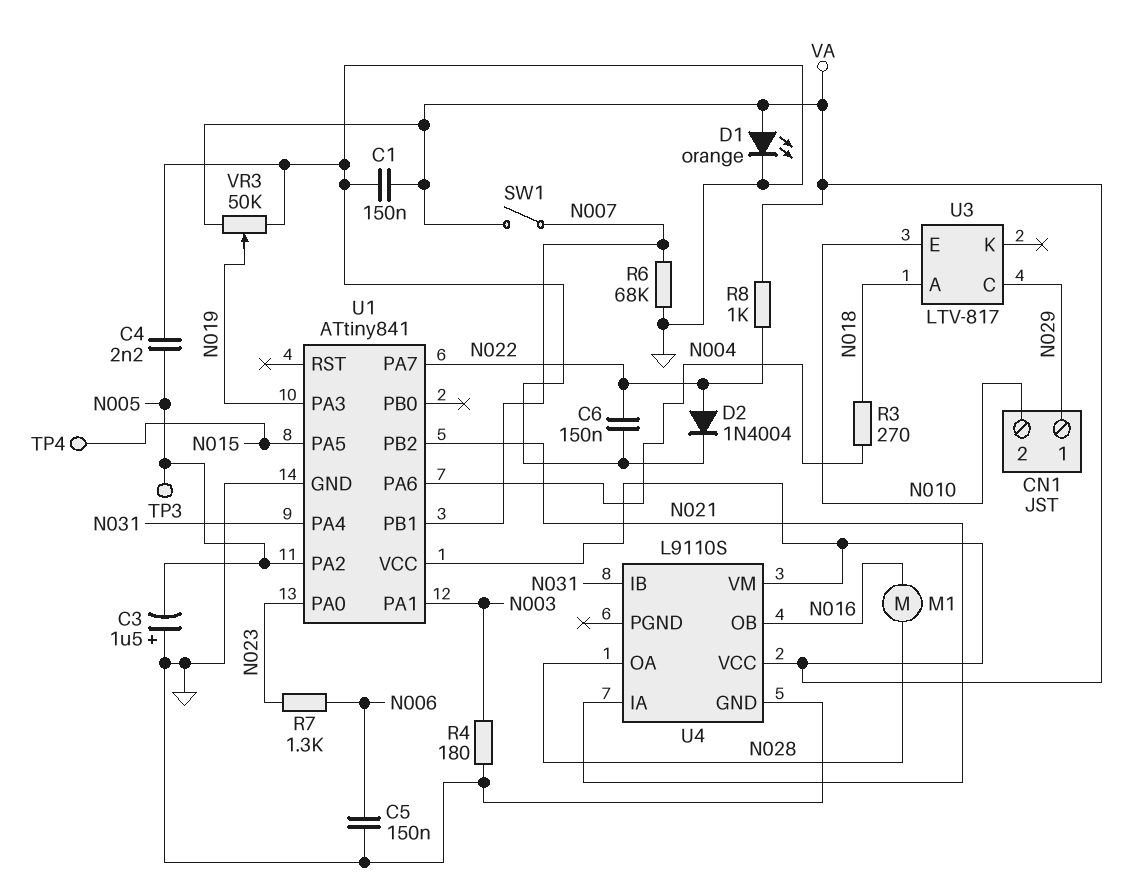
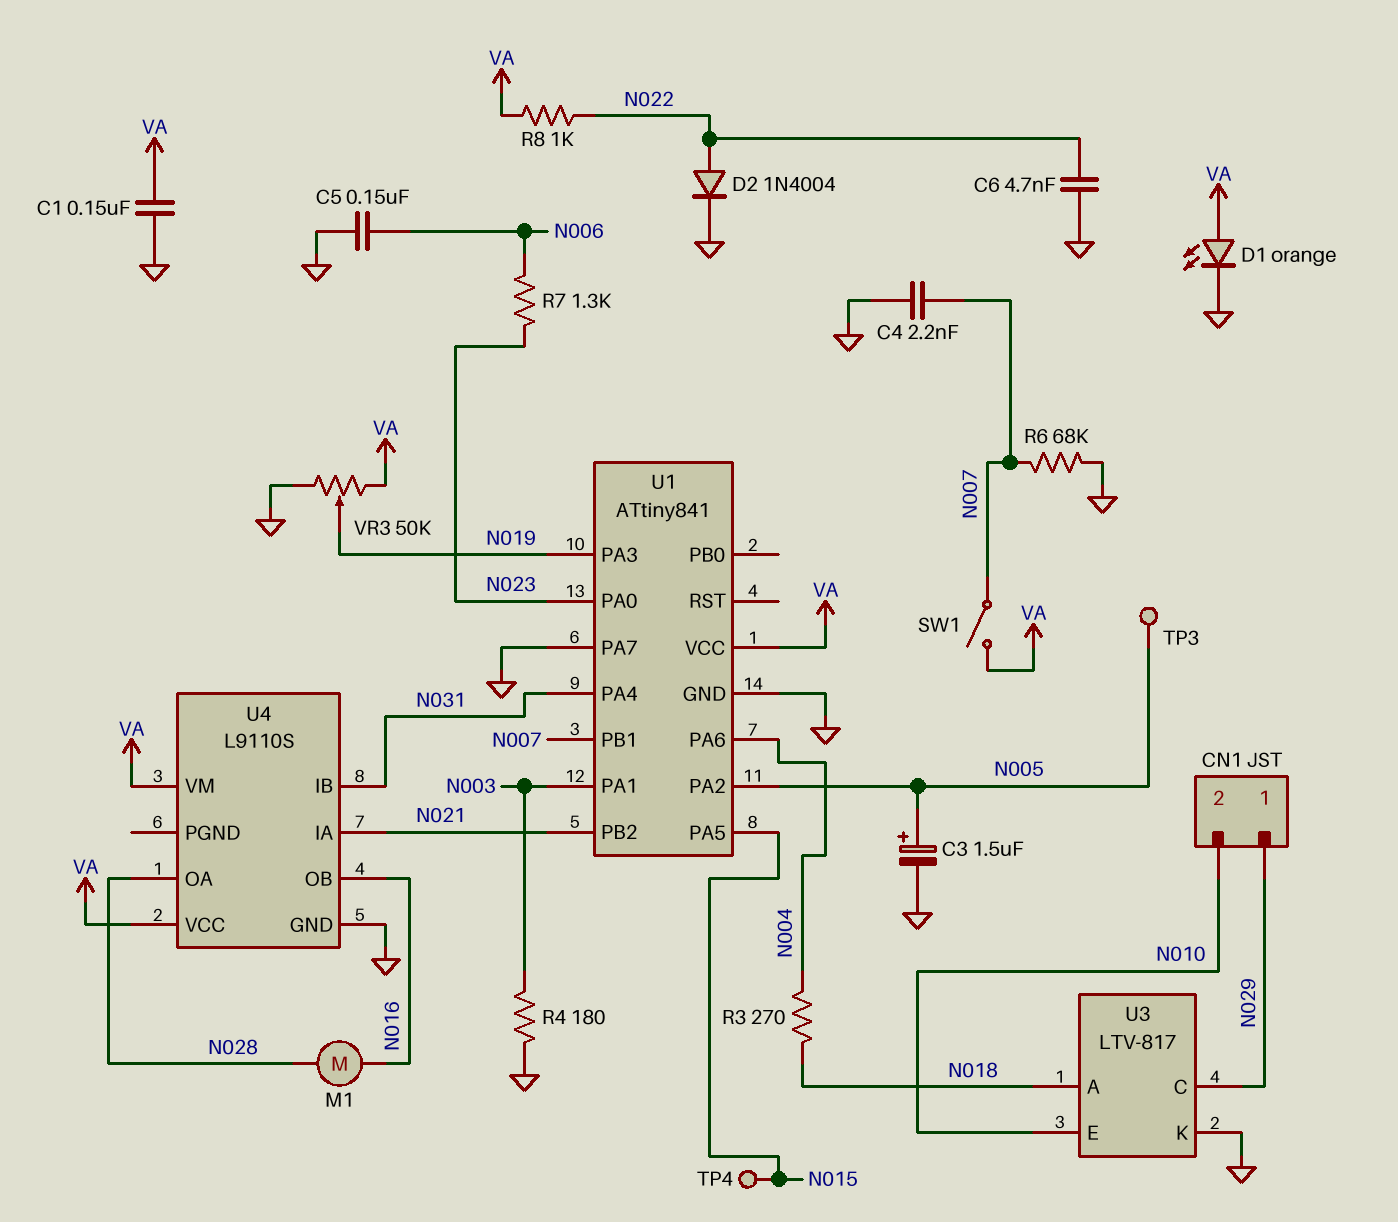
C3: 1.5uF (plus GND, minus N005) -> 1.5uF (plus N005, minus GND)
C4: 2.2nF (GND, N005) -> 2.2nF (GND, N007)
C6: 150nF (GND, N022) -> 4.7nF (GND, N022)
U1 pin PA7: N022 -> GND
U3 pin K: none -> GND

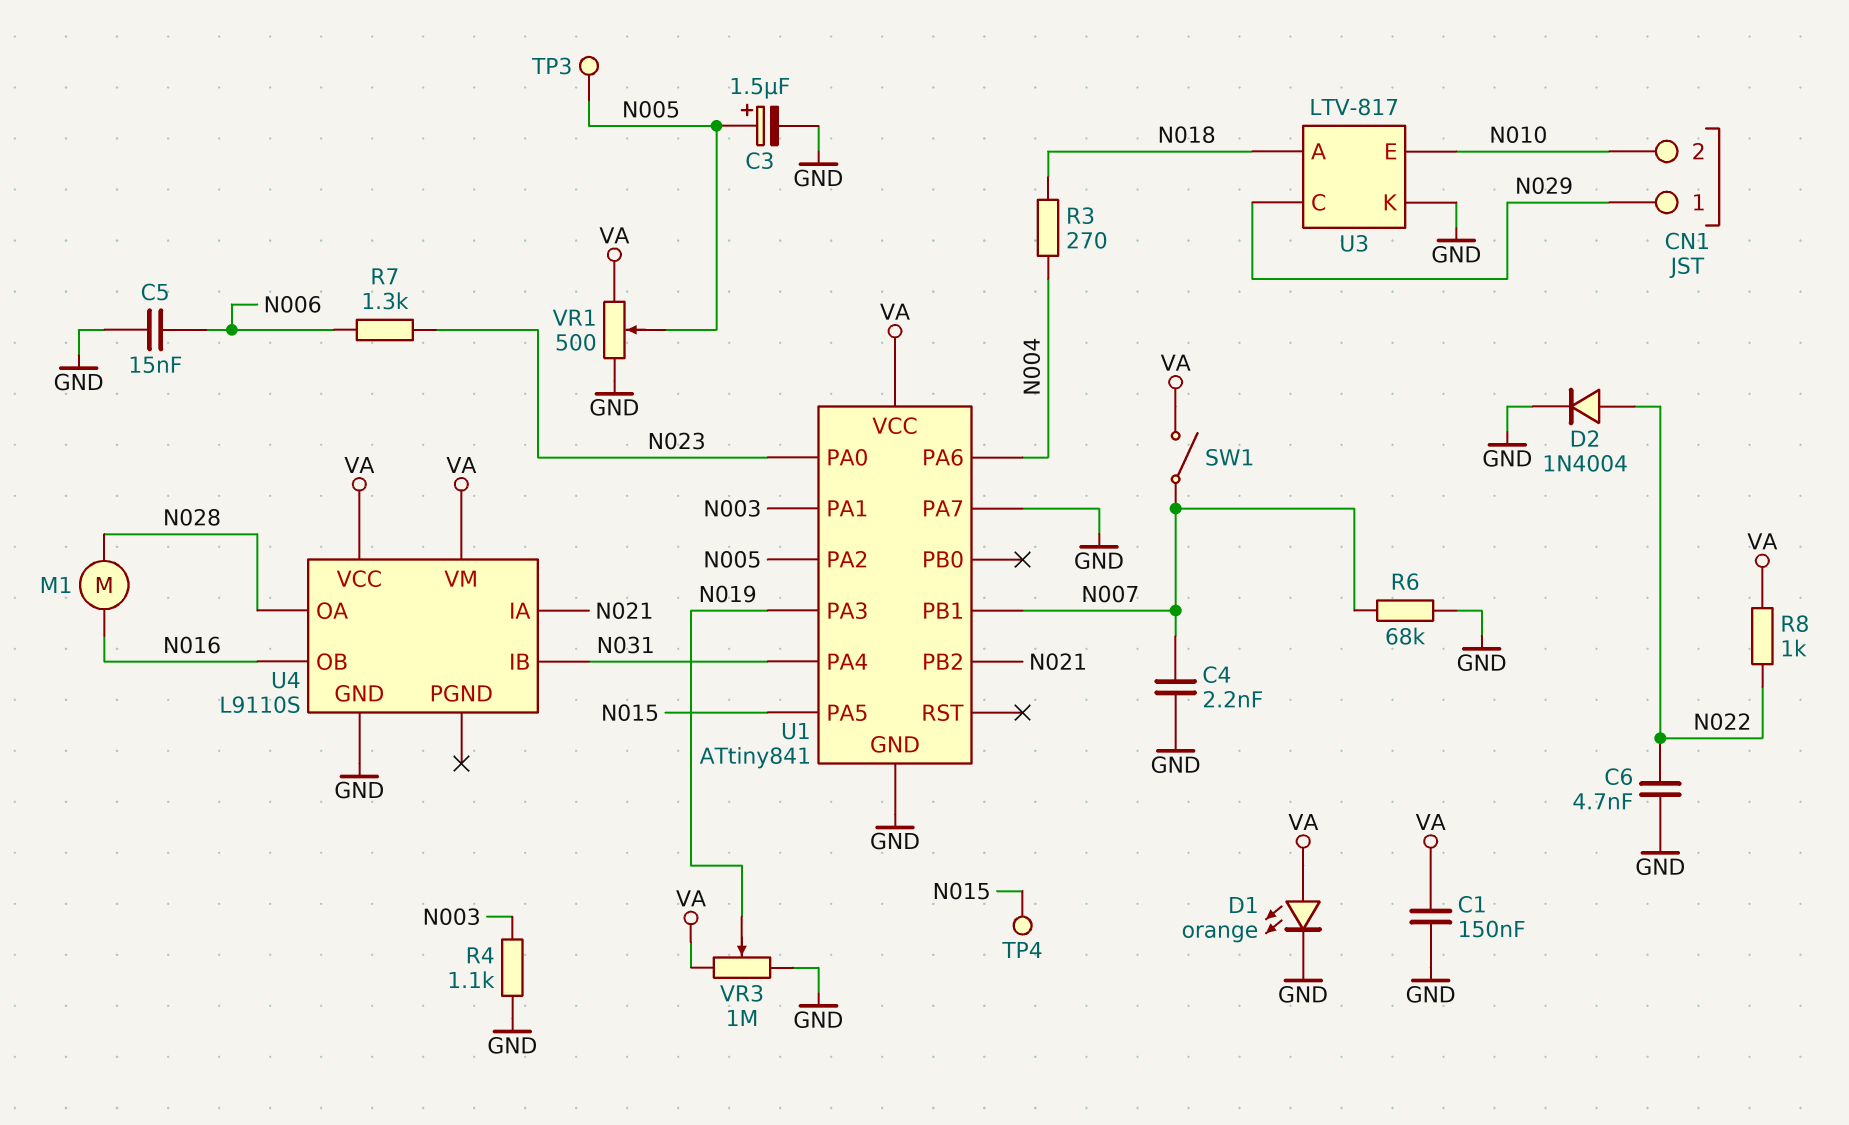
C5: 150nF (GND, N006) -> 15nF (GND, N006)
R4: 180 (GND, N003) -> 1.1k (GND, N003)
VR1: none -> 500 (GND, VA, wiper N005)
VR3: 50k (GND, VA, wiper N019) -> 1M (GND, VA, wiper N019)

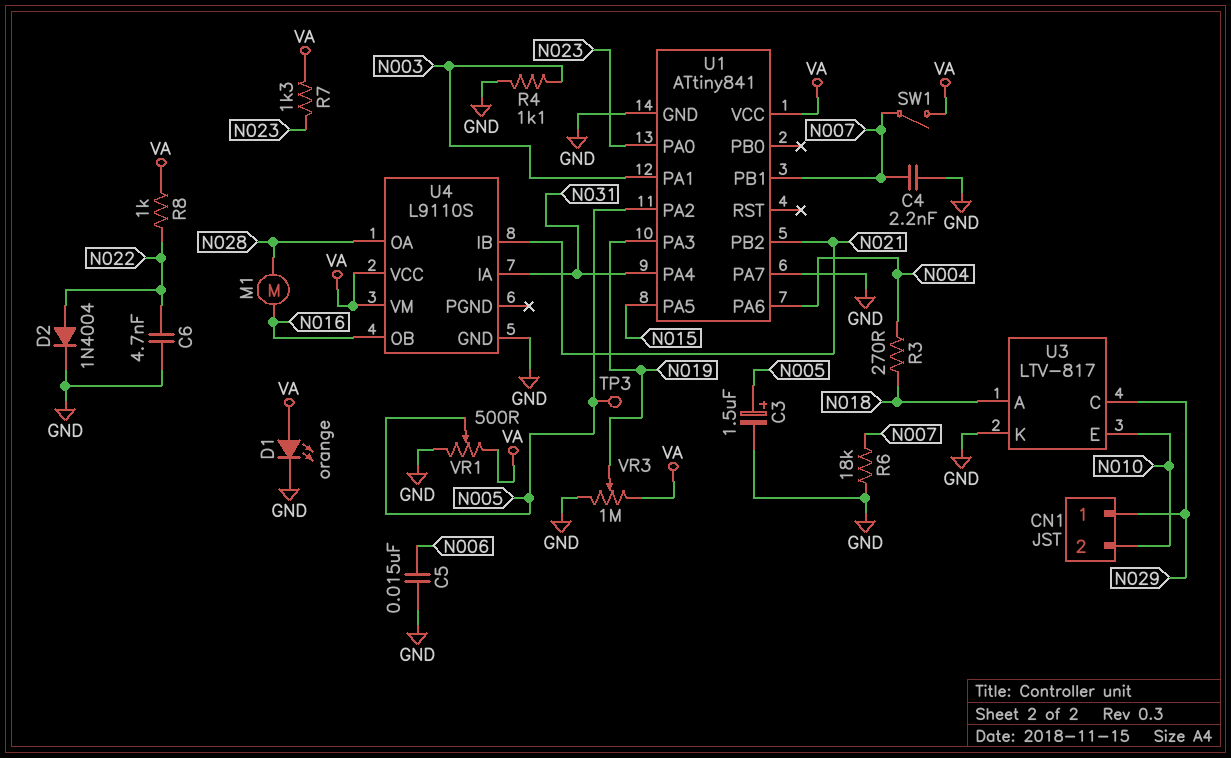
C1: 150nF (GND, VA) -> none
R6: 68k (GND, N007) -> 18k (GND, N007)
R7: 1.3k (N006, N023) -> 1.3k (N023, VA)
TP4: test point (N015) -> none
U4 pin IA: N021 -> N031
U4 pin IB: N031 -> N021

